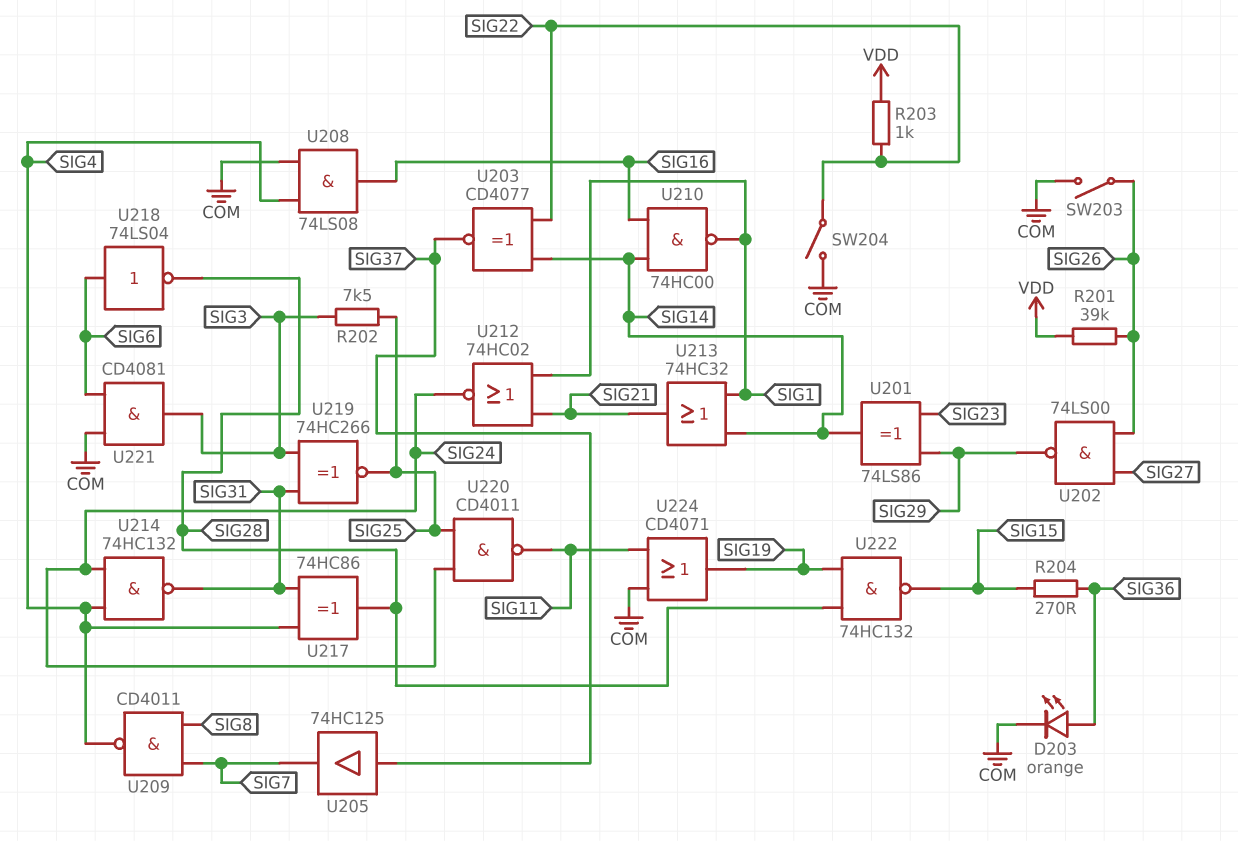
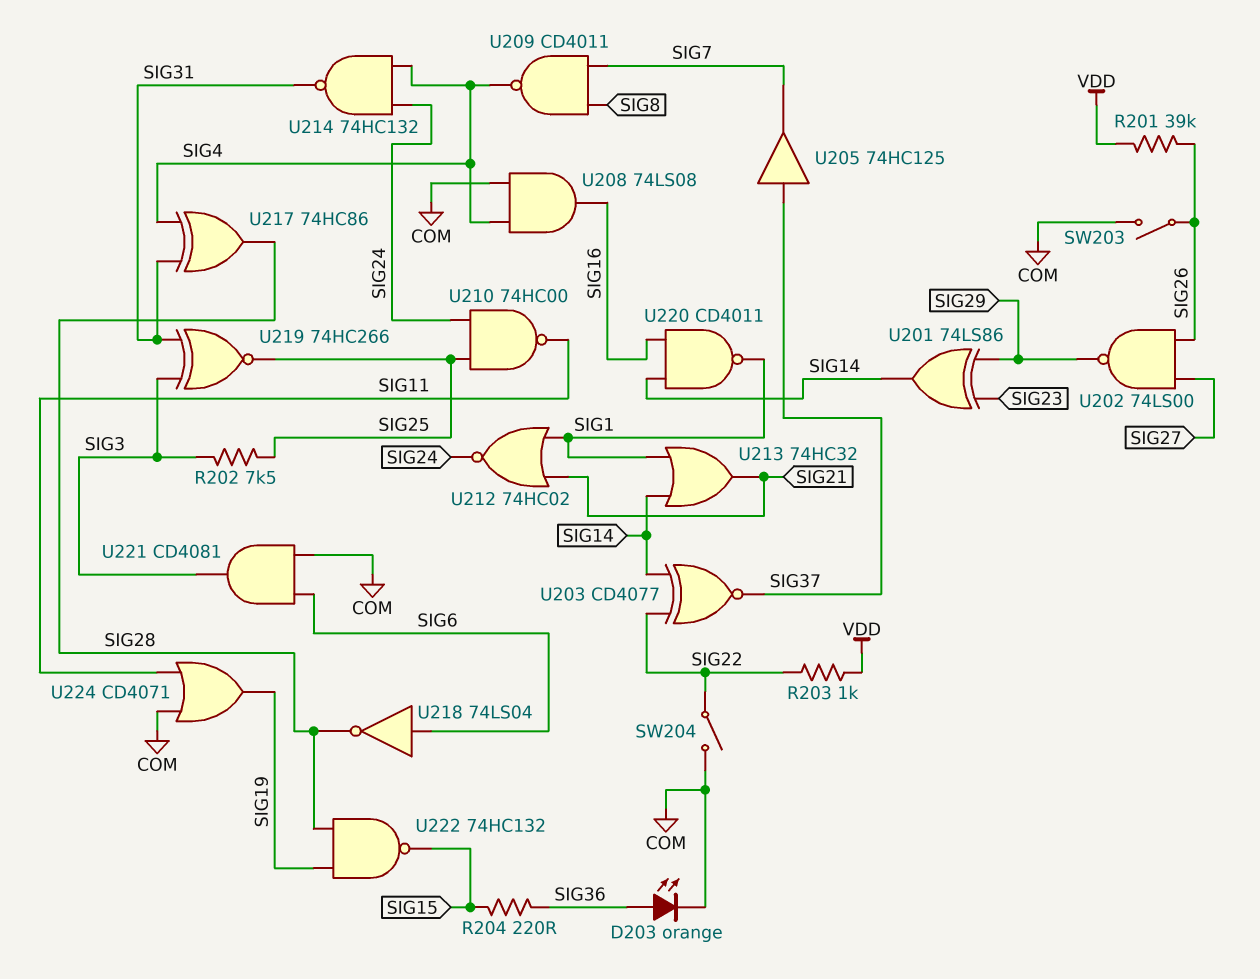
R204: 270 (SIG15, SIG36) -> 220 (SIG15, SIG36)
U210: NAND 74HC00 (in SIG14, in SIG16, out SIG1) -> NAND 74HC00 (in SIG24, in SIG25, out SIG11)
U220: NAND CD4011 (in SIG24, in SIG25, out SIG11) -> NAND CD4011 (in SIG14, in SIG16, out SIG1)

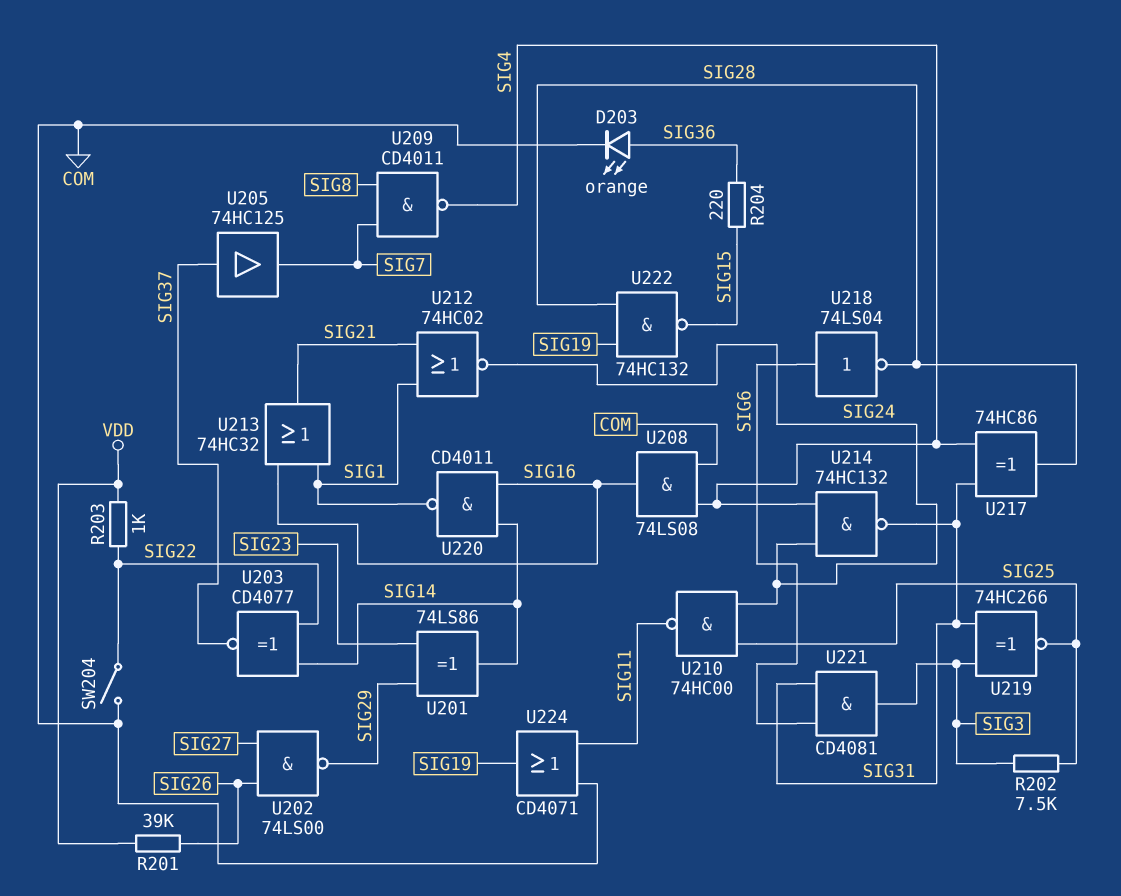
SW203: switch (COM, SIG26) -> none
U213: OR 74HC32 (in SIG1, in SIG14, out SIG21) -> OR 74HC32 (in SIG1, in SIG16, out SIG21)
U221: AND CD4081 (in COM, in SIG6, out SIG3) -> AND CD4081 (in SIG6, in SIG31, out SIG3)

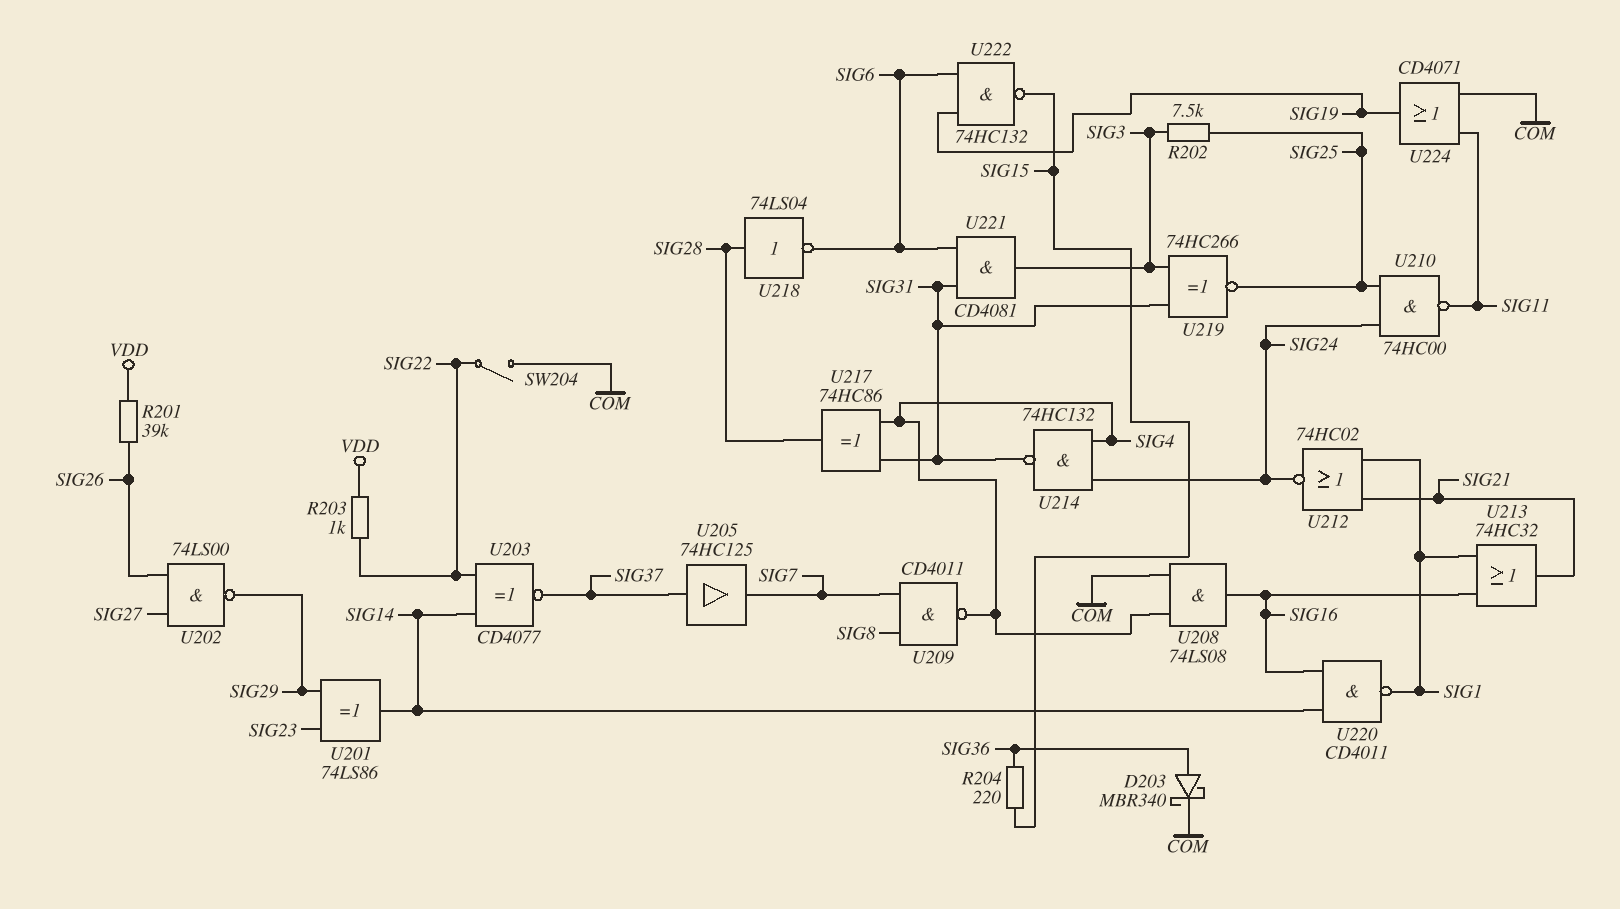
D203: LED orange (A SIG36, K COM) -> schottky MBR340 (A SIG36, K COM)
U218: NOT 74LS04 (in SIG6, out SIG28) -> NOT 74LS04 (in SIG28, out SIG6)
U222: NAND 74HC132 (in SIG19, in SIG28, out SIG15) -> NAND 74HC132 (in SIG6, in SIG19, out SIG15)

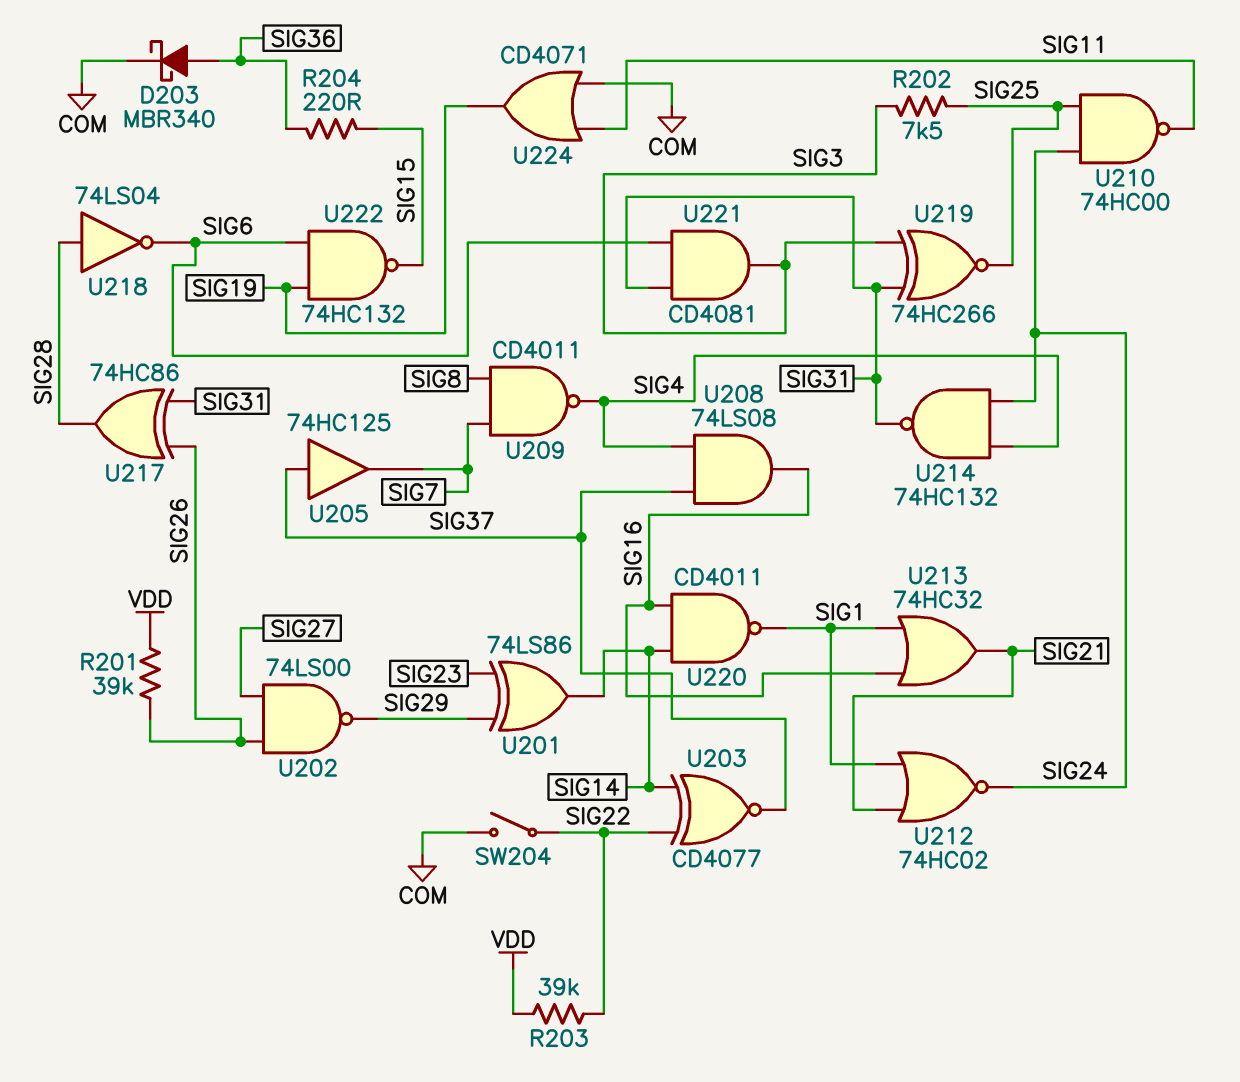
R203: 1k (SIG22, VDD) -> 39k (SIG22, VDD)
U208: AND 74LS08 (in COM, in SIG4, out SIG16) -> AND 74LS08 (in SIG4, in SIG37, out SIG16)
U217: XOR 74HC86 (in SIG4, in SIG31, out SIG28) -> XOR 74HC86 (in SIG26, in SIG31, out SIG28)

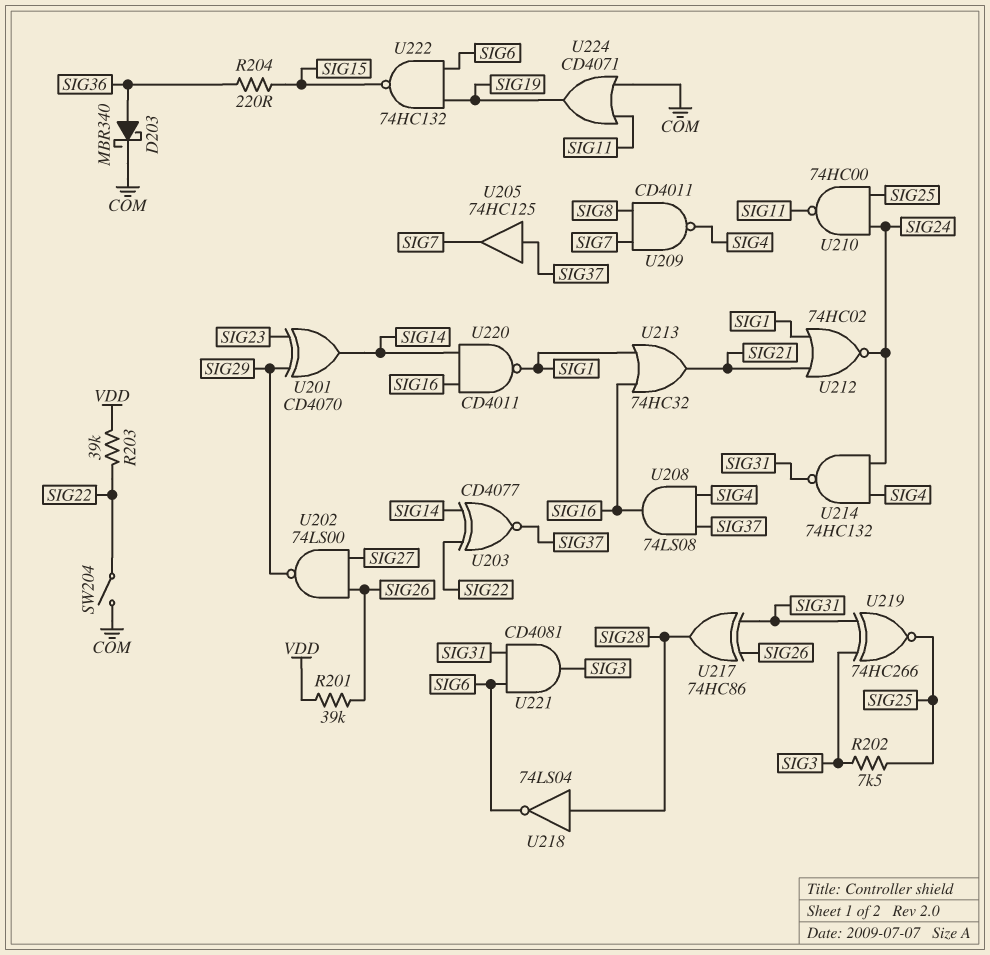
U201: XOR 74LS86 (in SIG23, in SIG29, out SIG14) -> XOR CD4070 (in SIG23, in SIG29, out SIG14)

